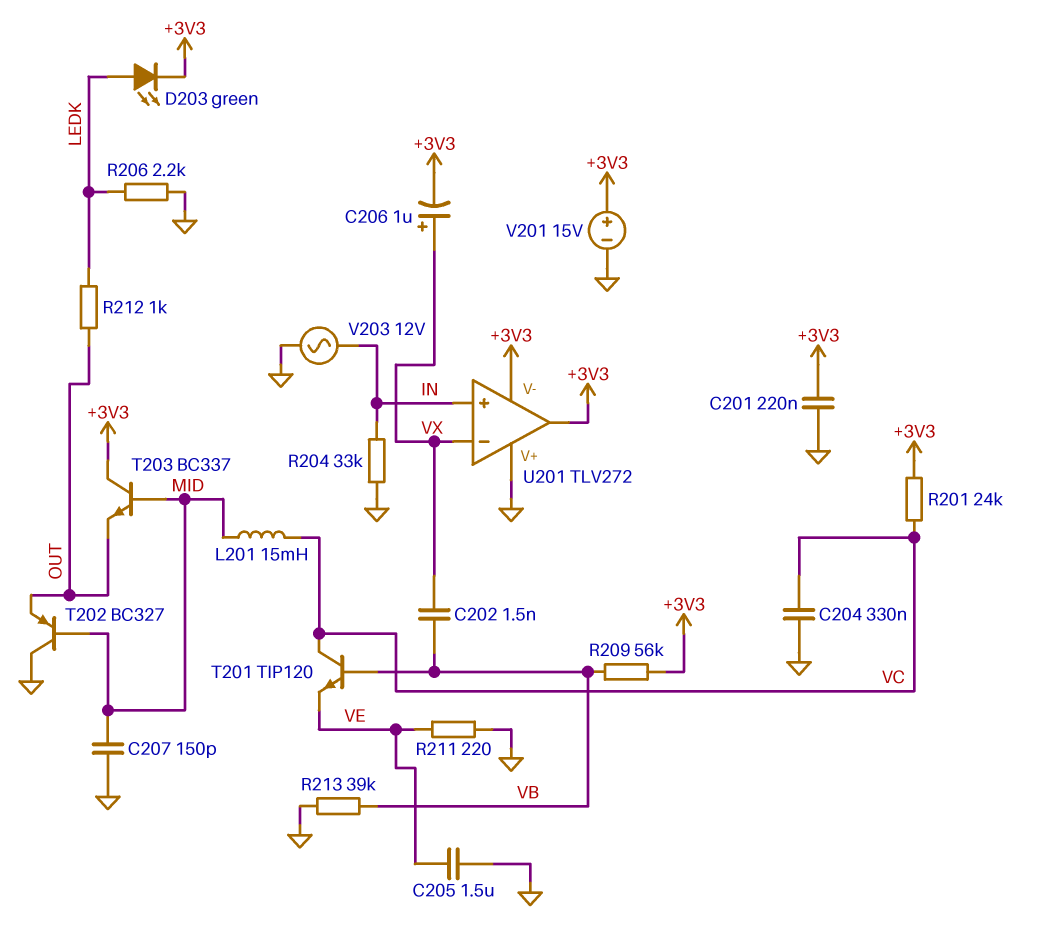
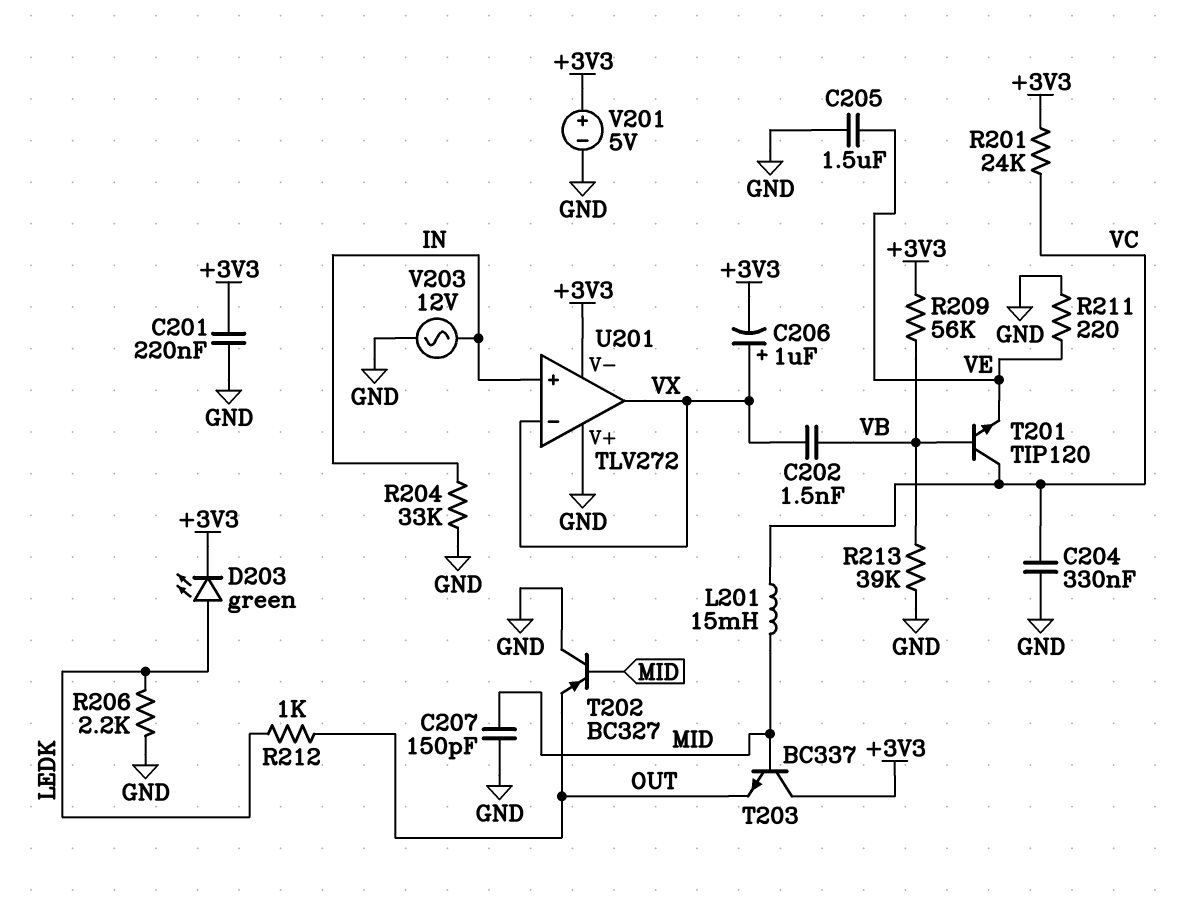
U201 pin out: +3V3 -> VX
V201: 15V (plus +3V3, minus GND) -> 5V (plus +3V3, minus GND)

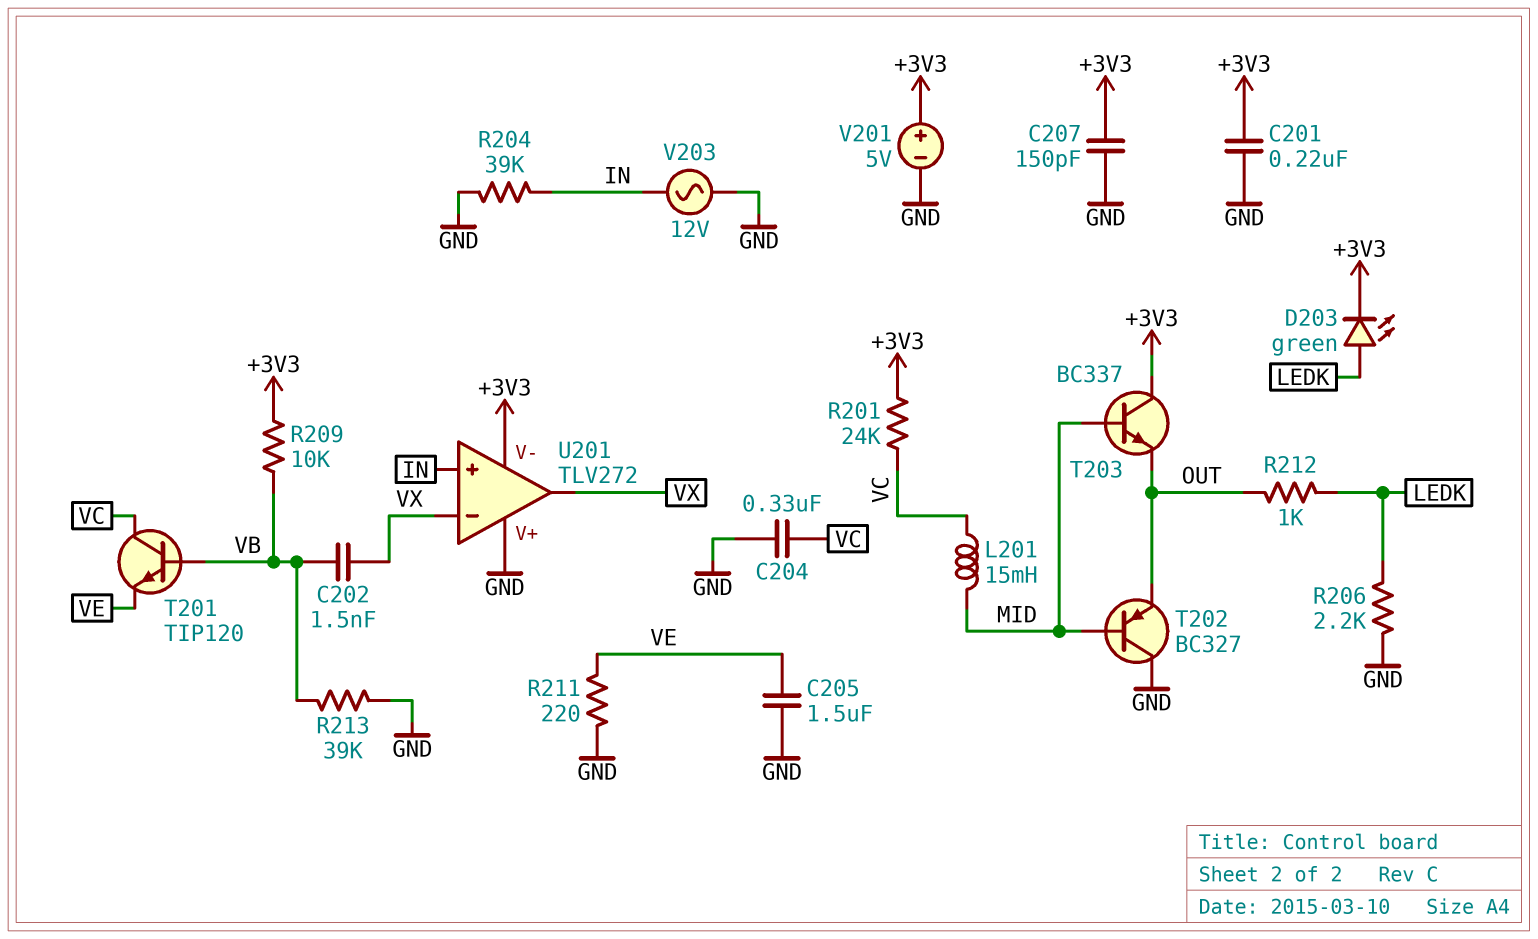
C206: 1uF (plus VX, minus +3V3) -> none
C207: 150pF (GND, MID) -> 150pF (+3V3, GND)
R204: 33k (GND, IN) -> 39k (GND, IN)
R209: 56k (+3V3, VB) -> 10k (+3V3, VB)

